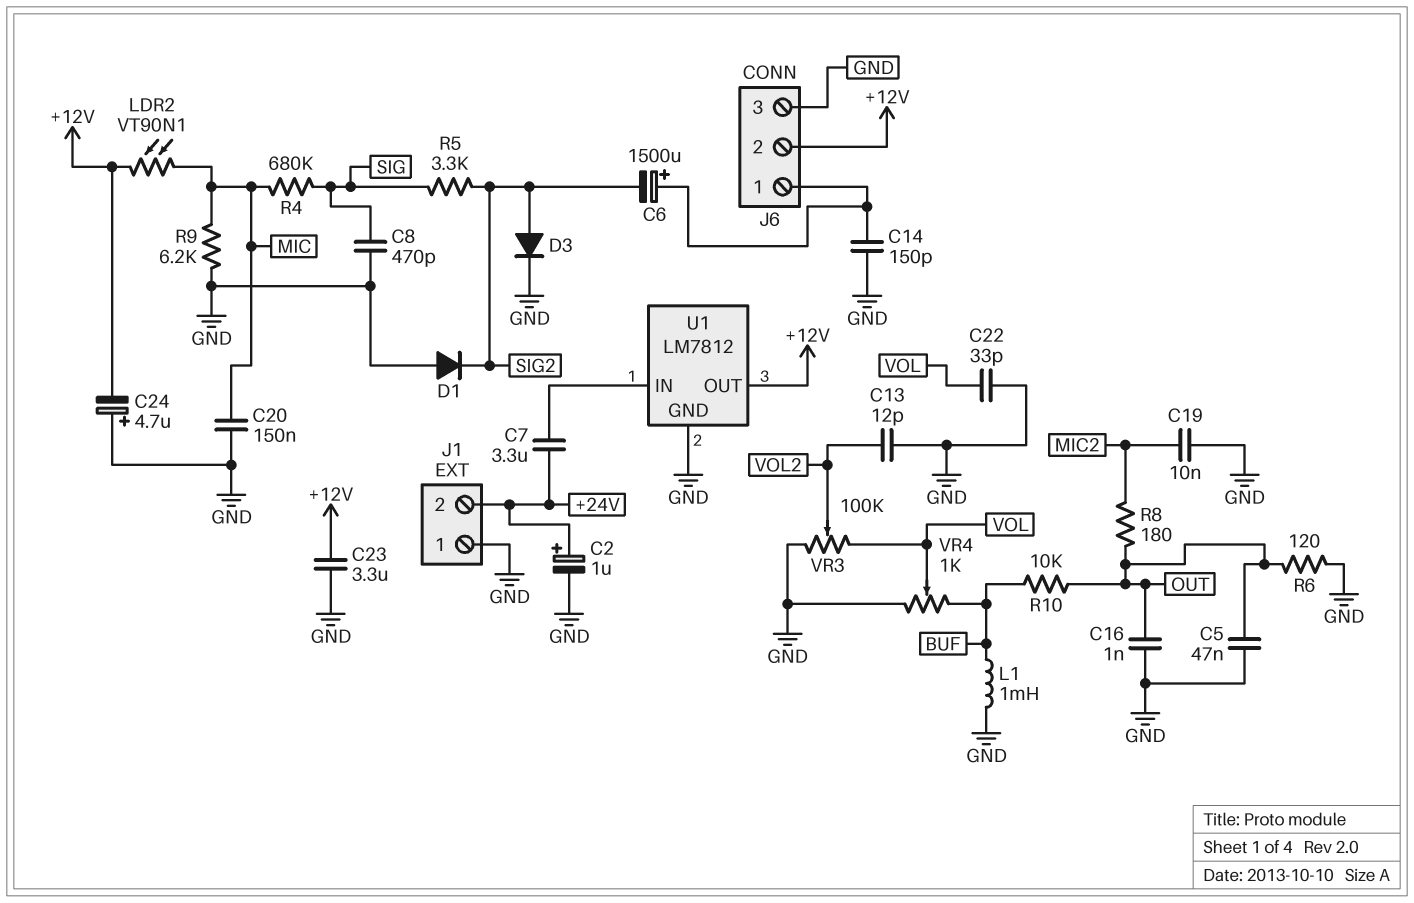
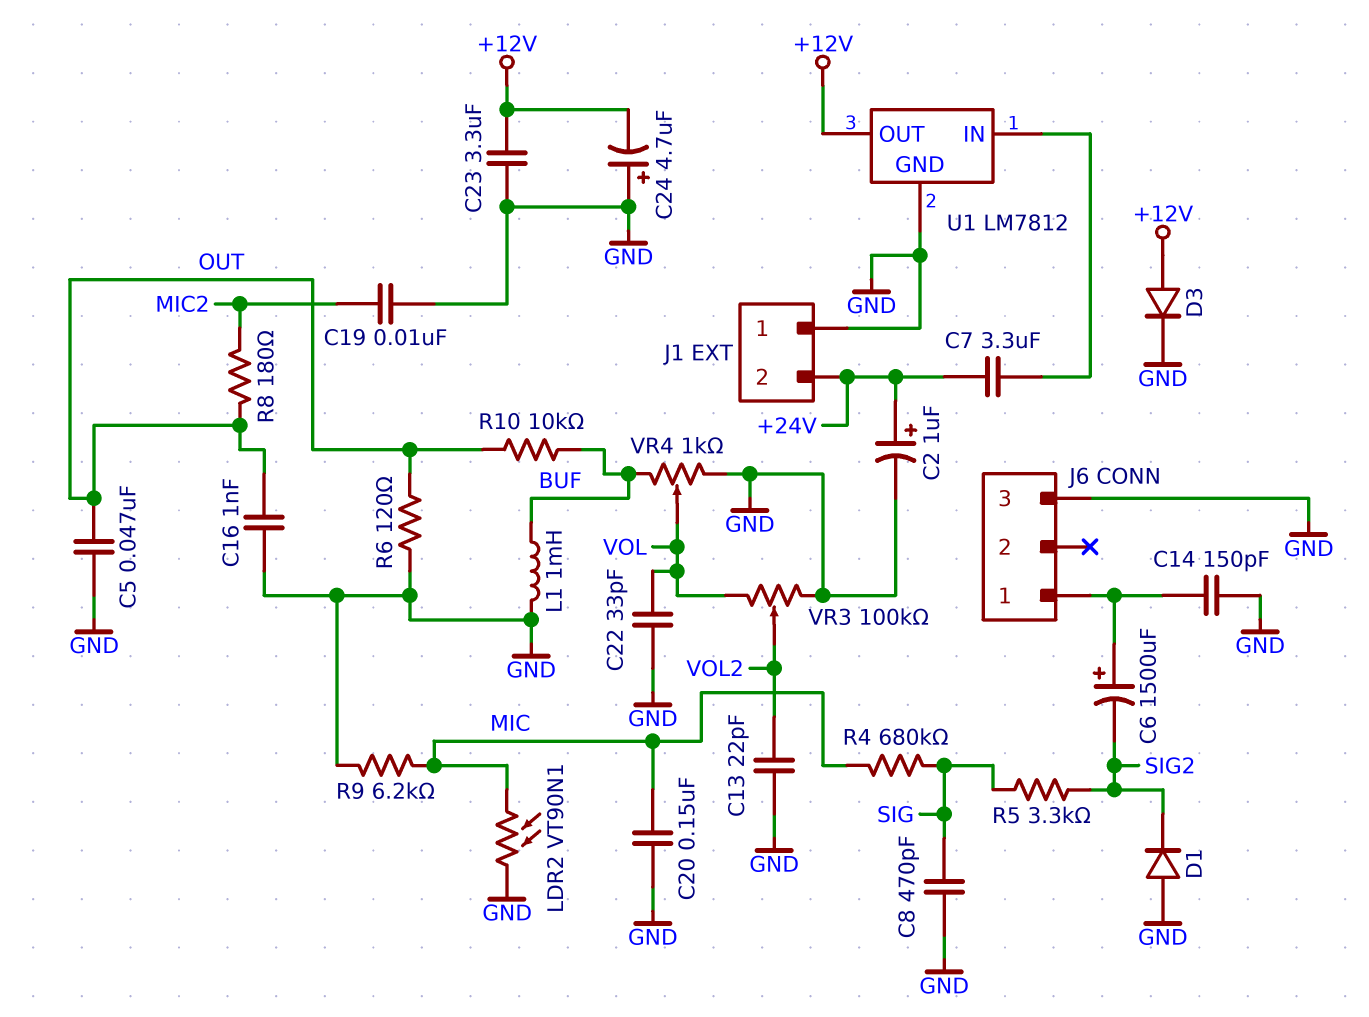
C13: 12pF (GND, VOL2) -> 22pF (GND, VOL2)
D3: diode (A SIG2, K GND) -> diode (A +12V, K GND)
J6 pin 2: +12V -> none
LDR2: VT90N1 (+12V, MIC) -> VT90N1 (GND, MIC)

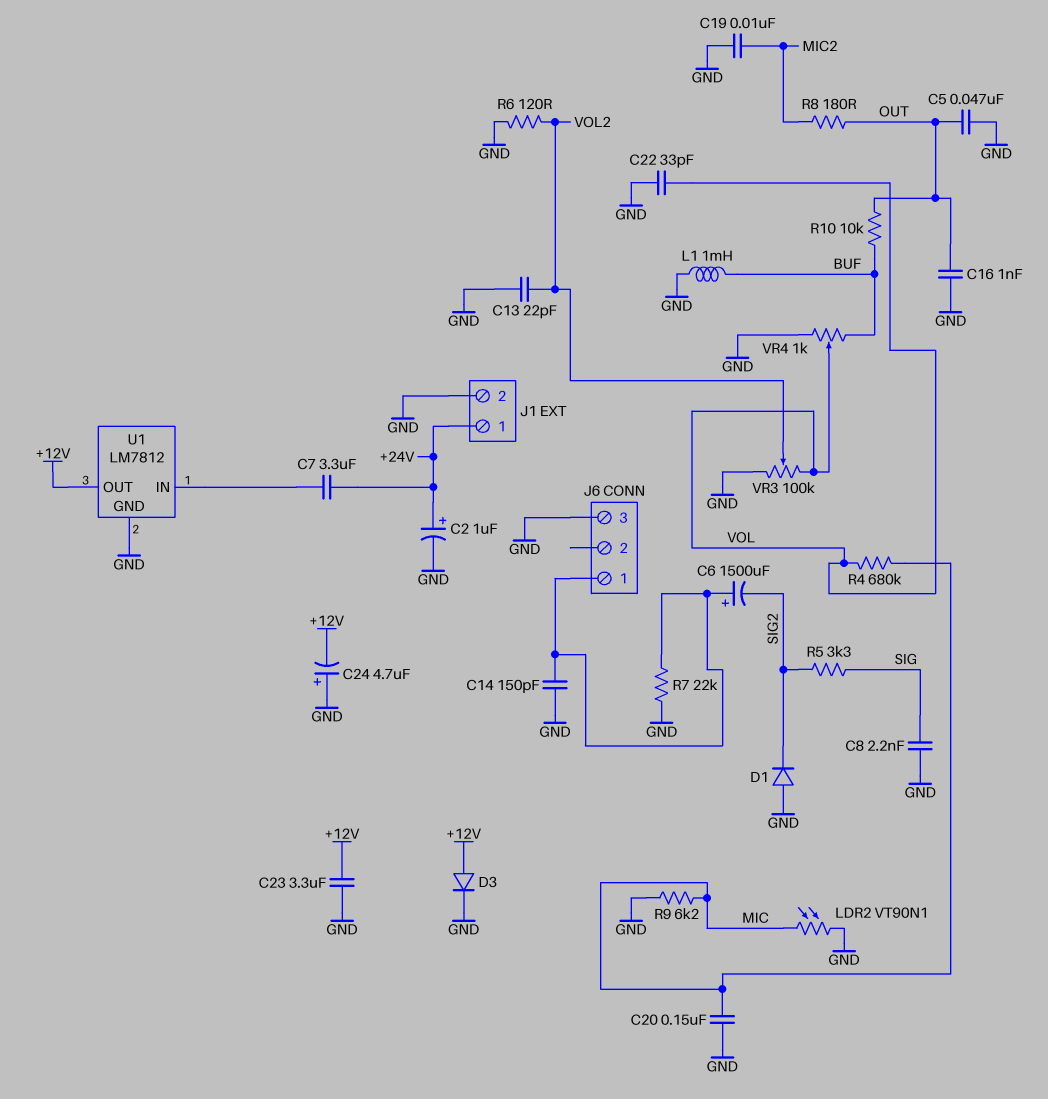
C8: 470pF (GND, SIG) -> 2.2nF (GND, SIG)
J1 pin 1: GND -> +24V
J1 pin 2: +24V -> GND
R4: 680k (MIC, SIG) -> 680k (MIC, VOL)
R6: 120 (GND, OUT) -> 120 (GND, VOL2)
R7: none -> 22k (GND, J6/1)

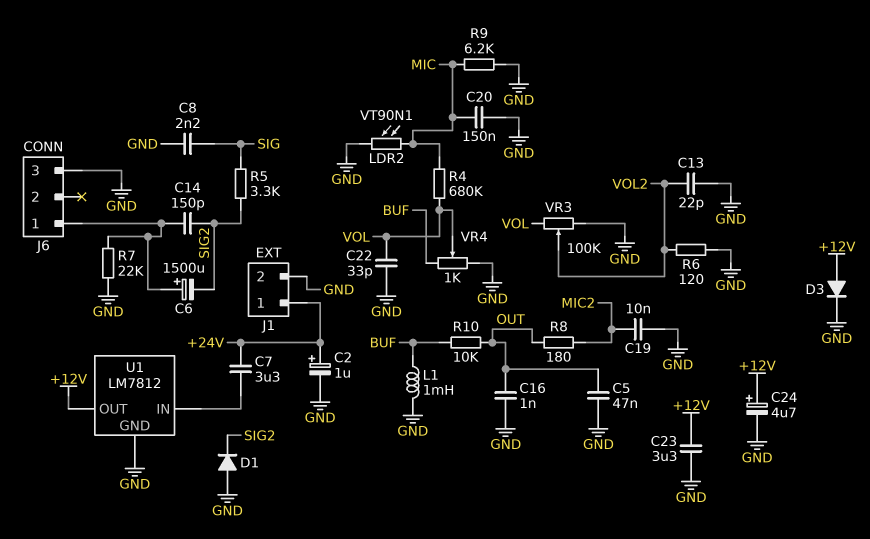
C14: 150pF (GND, J6/1) -> 150pF (J6/1, SIG2)
C24: 4.7uF (plus GND, minus +12V) -> 4.7uF (plus +12V, minus GND)

